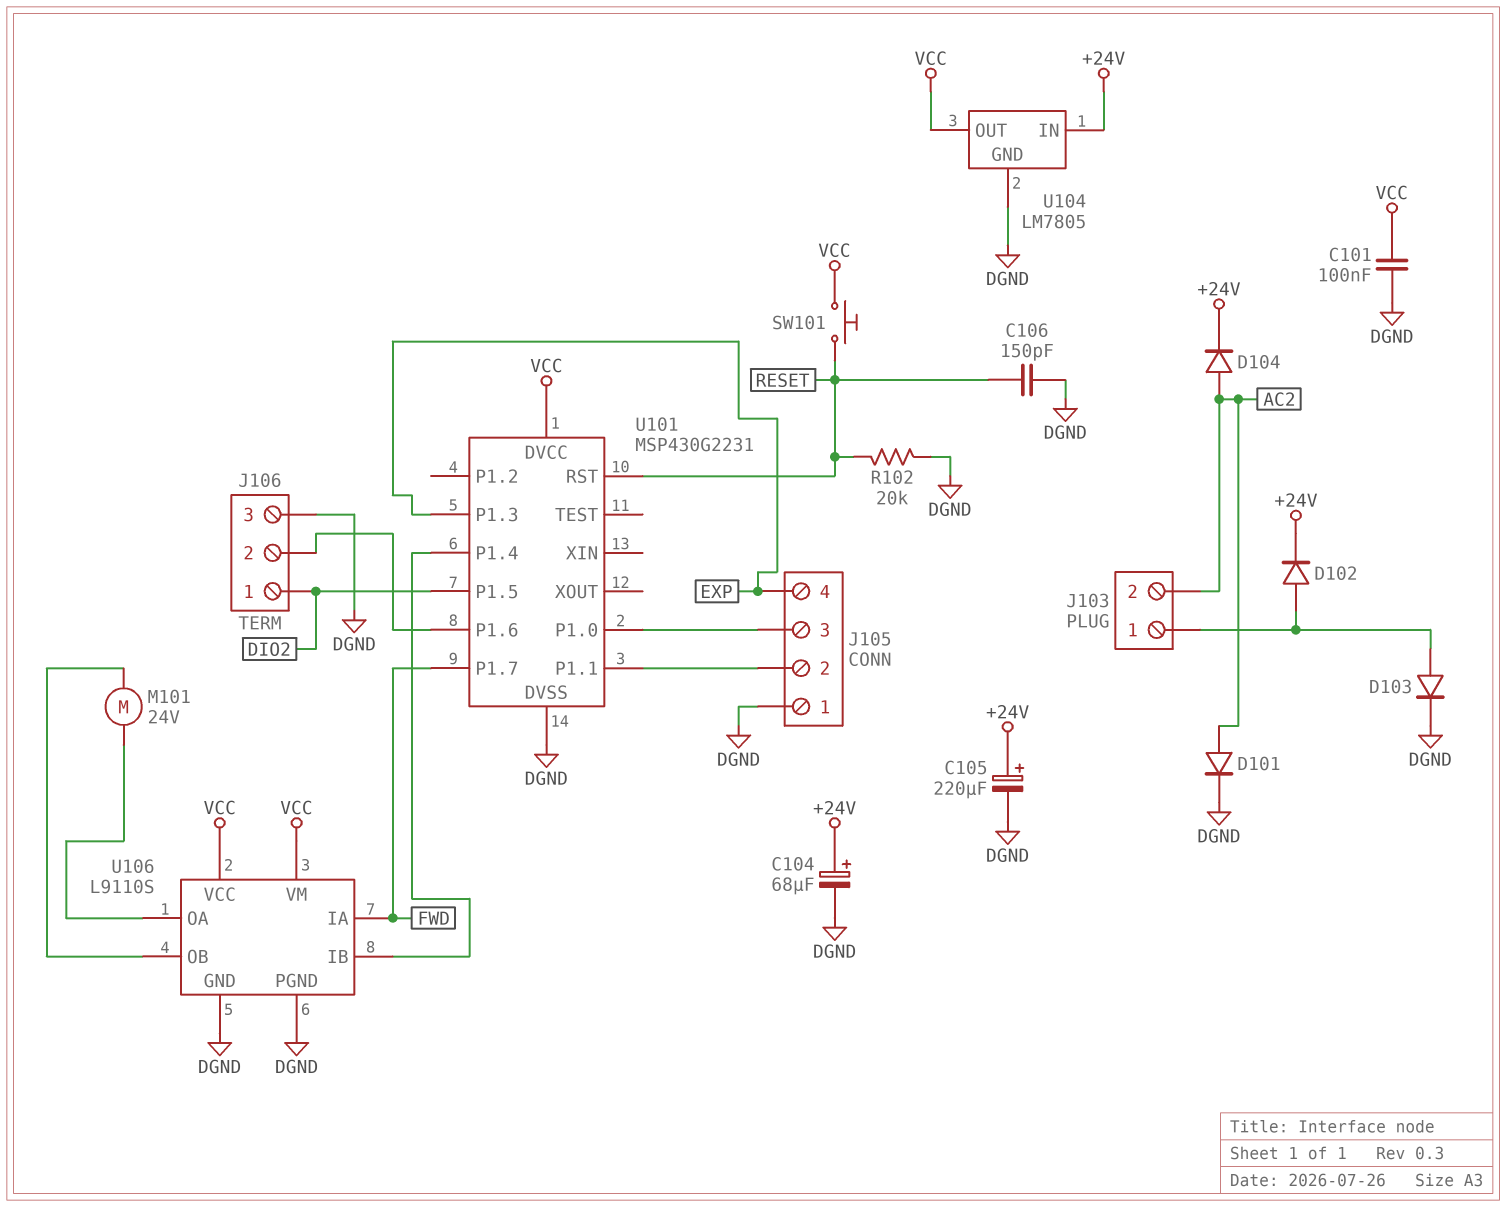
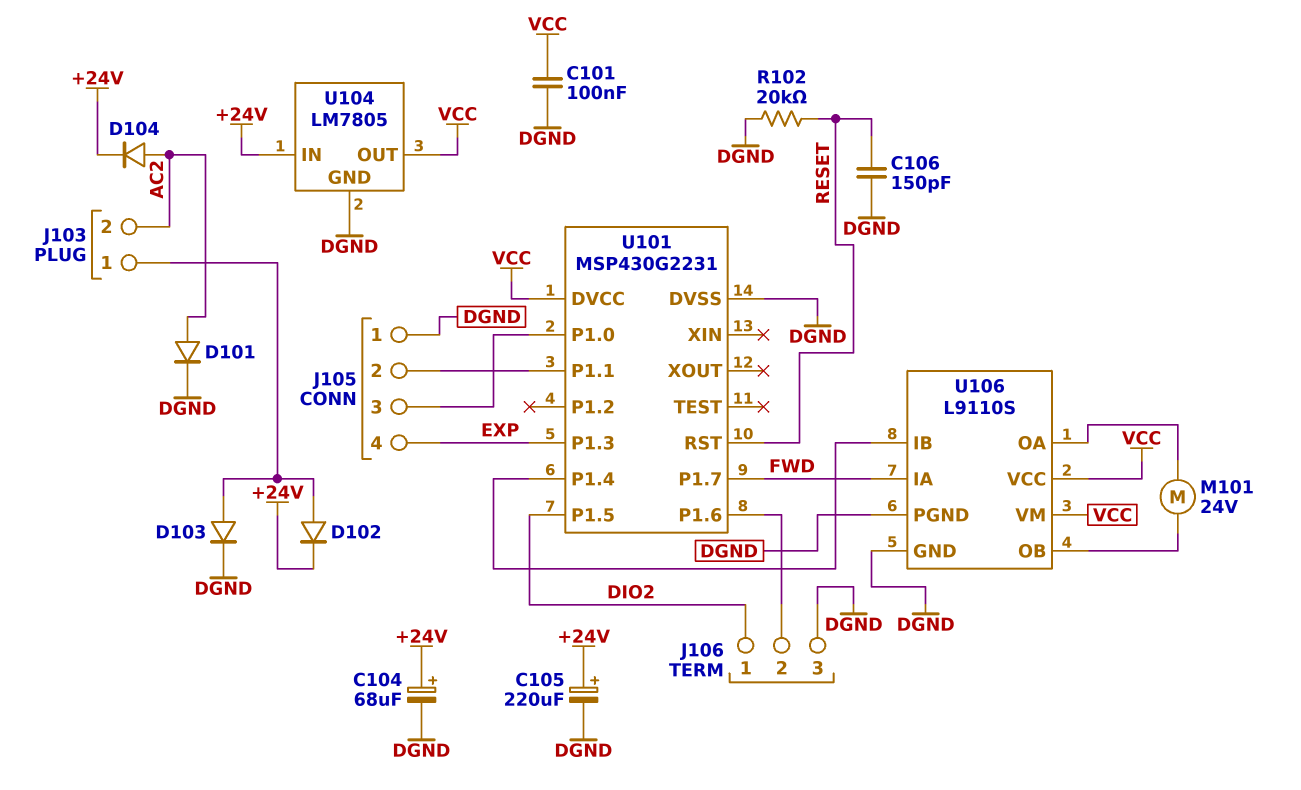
SW101: button (RESET, VCC) -> none

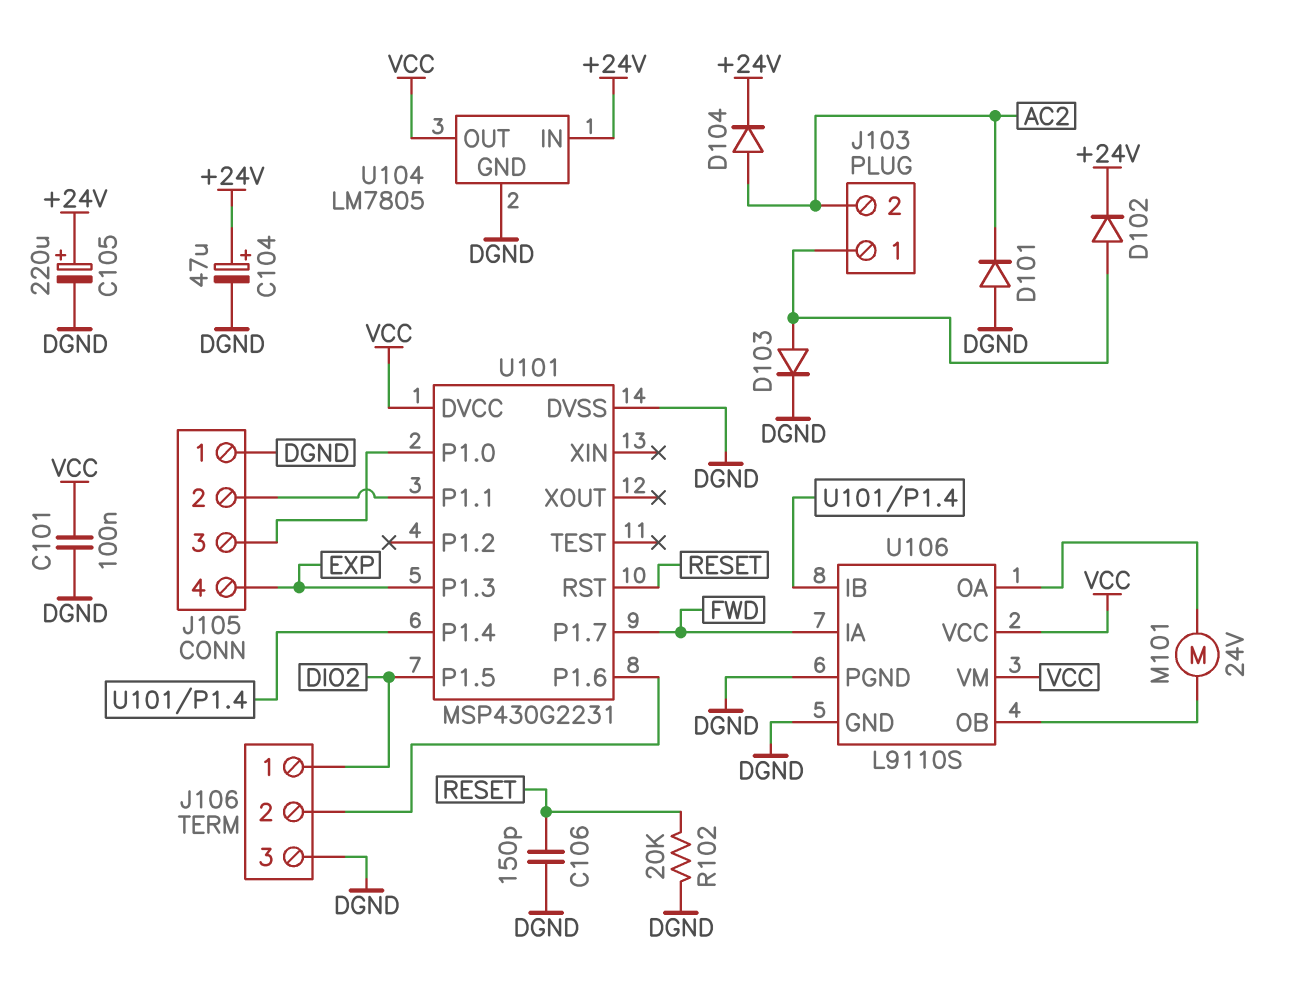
C104: 68uF (plus +24V, minus DGND) -> 47uF (plus +24V, minus DGND)
D101: diode (A AC2, K DGND) -> diode (A DGND, K AC2)

